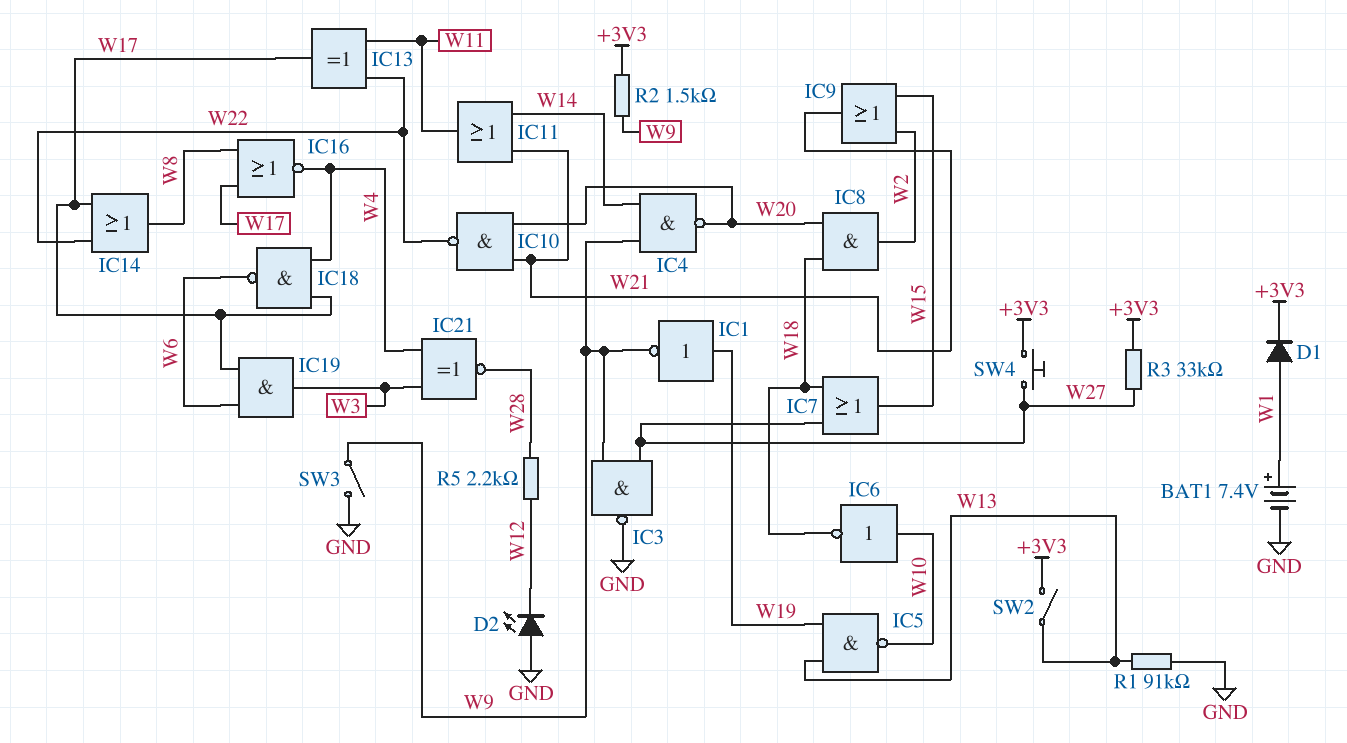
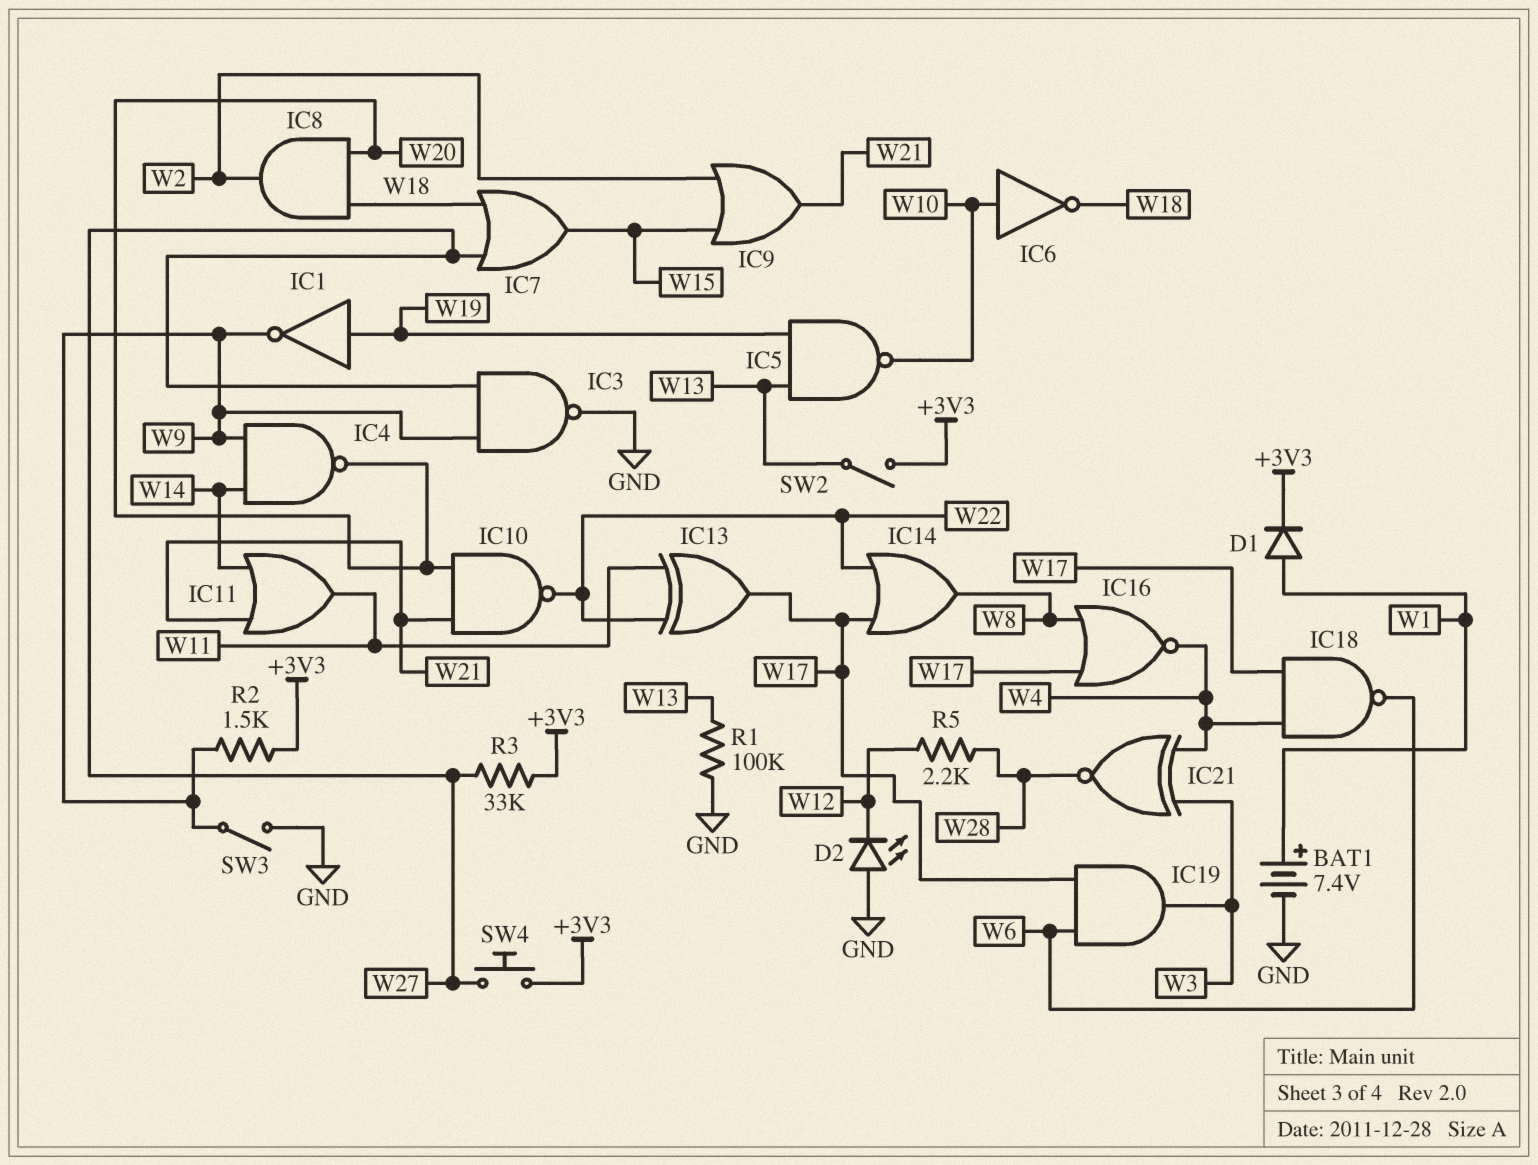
R1: 91k (GND, W13) -> 100k (GND, W13)

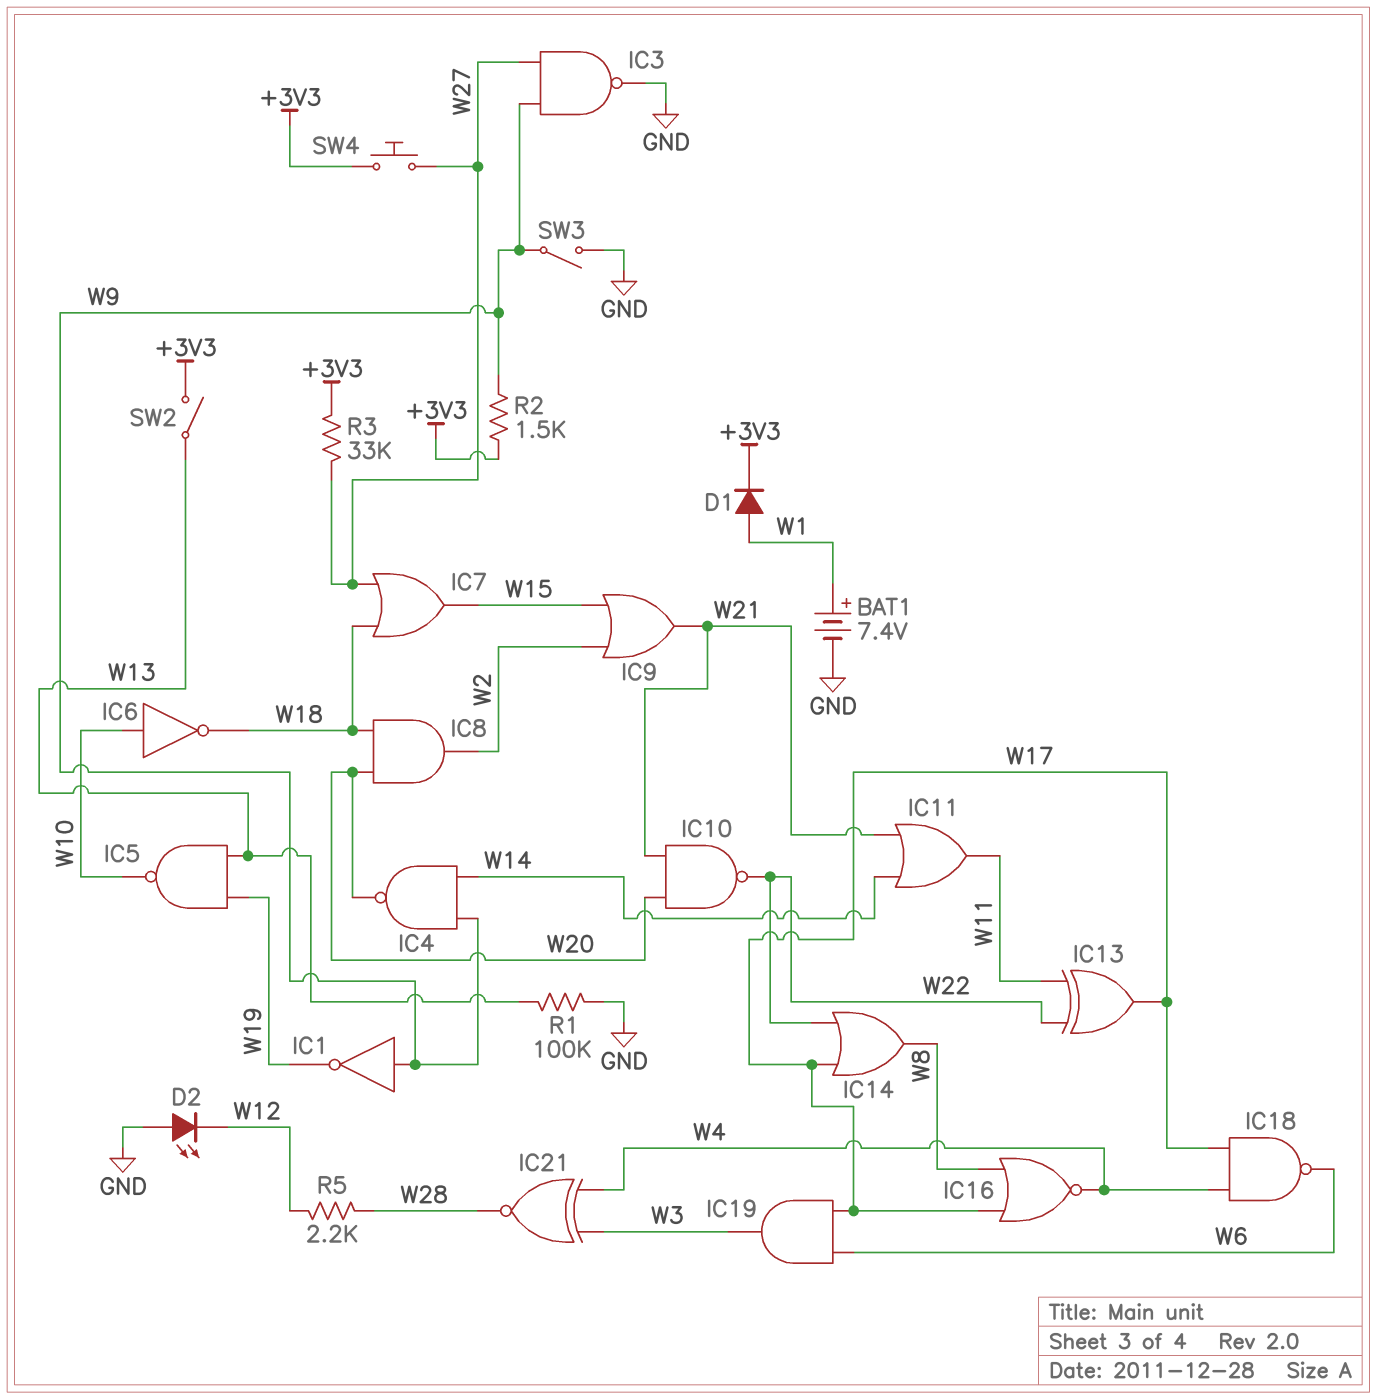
IC1: NOT (in W19, out W9) -> NOT (in W9, out W19)

